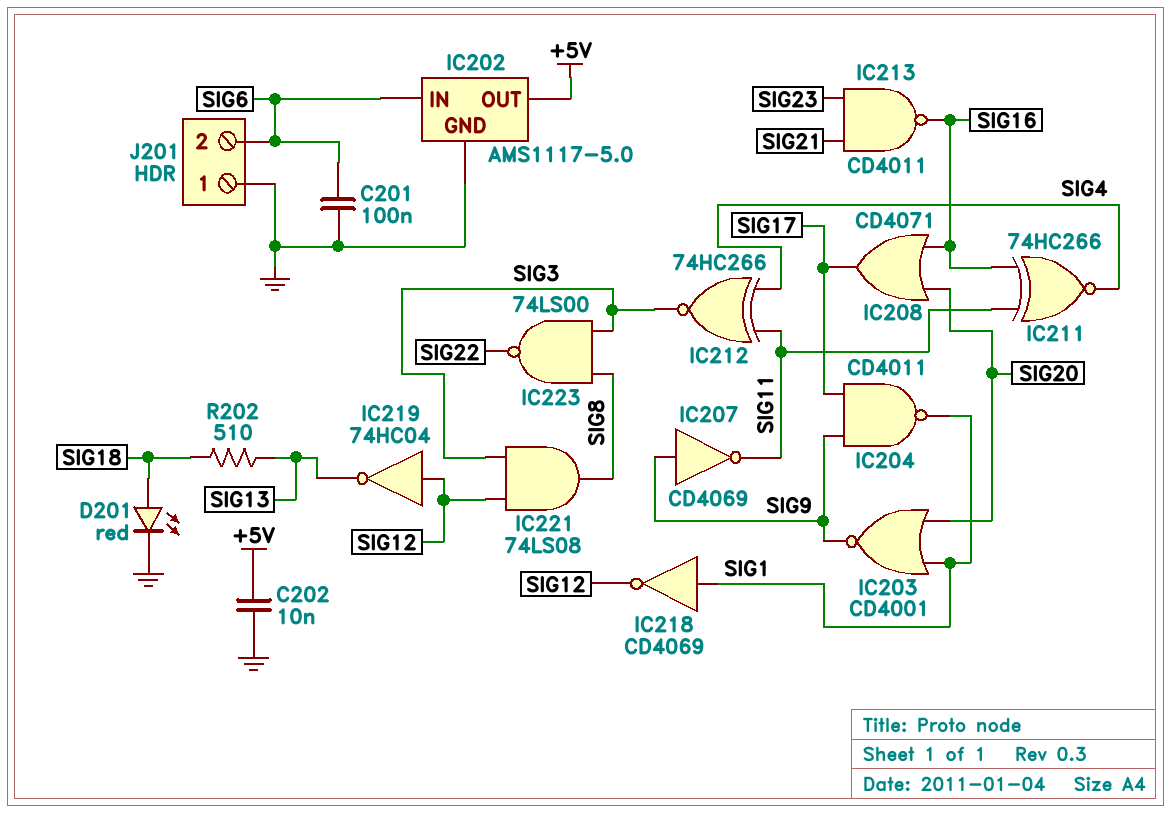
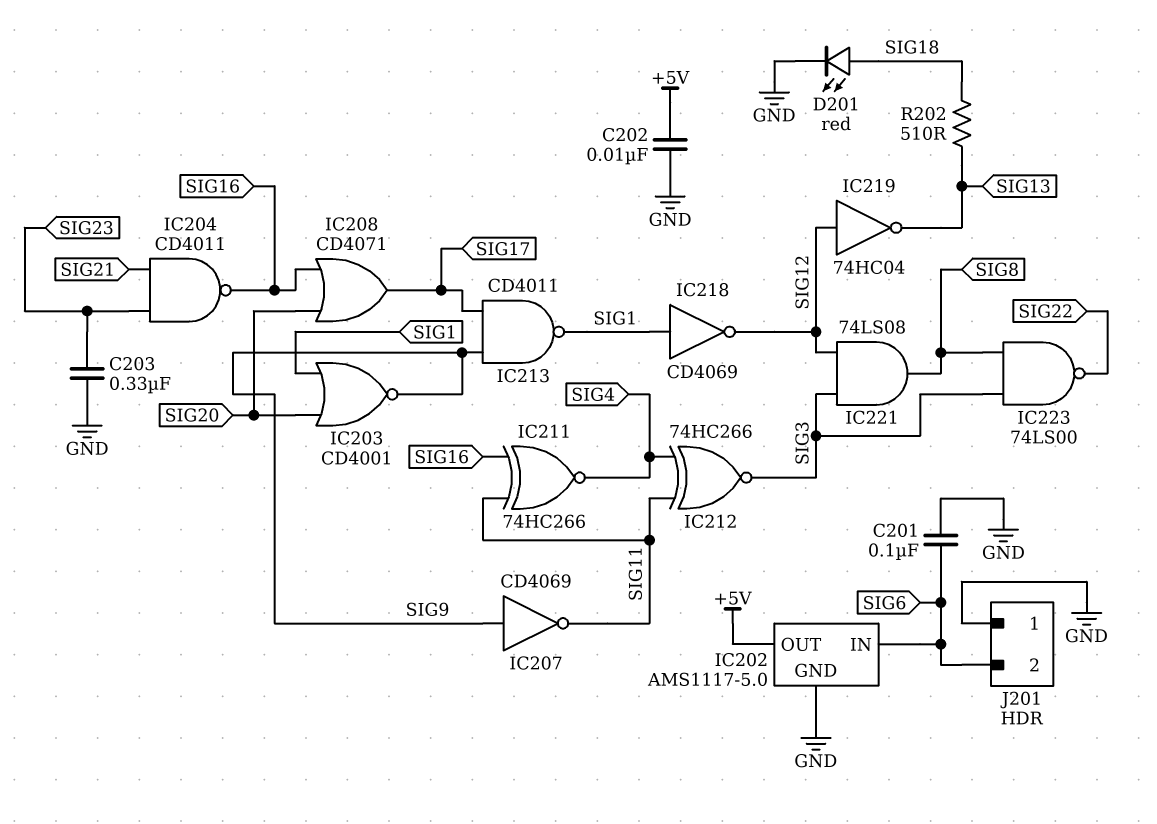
C203: none -> 330nF (GND, SIG23)
IC204: NAND CD4011 (in SIG9, in SIG17, out SIG1) -> NAND CD4011 (in SIG21, in SIG23, out SIG16)
IC213: NAND CD4011 (in SIG21, in SIG23, out SIG16) -> NAND CD4011 (in SIG9, in SIG17, out SIG1)

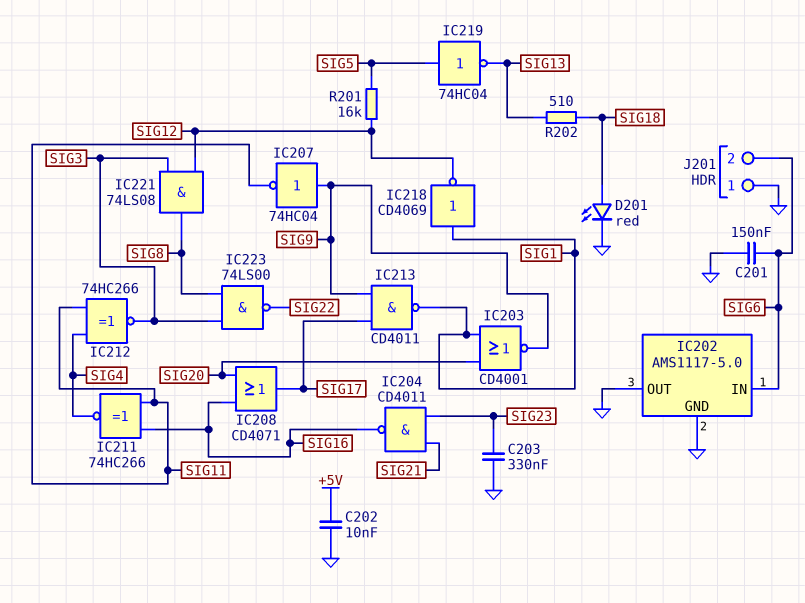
C201: 100nF (GND, SIG6) -> 150nF (GND, SIG6)
IC202 pin OUT: +5V -> GND
IC207: NOT CD4069 (in SIG9, out SIG11) -> NOT 74HC04 (in SIG9, out SIG11)
IC219: NOT 74HC04 (in SIG12, out SIG13) -> NOT 74HC04 (in SIG5, out SIG13)
R201: none -> 16k (SIG5, SIG12)

